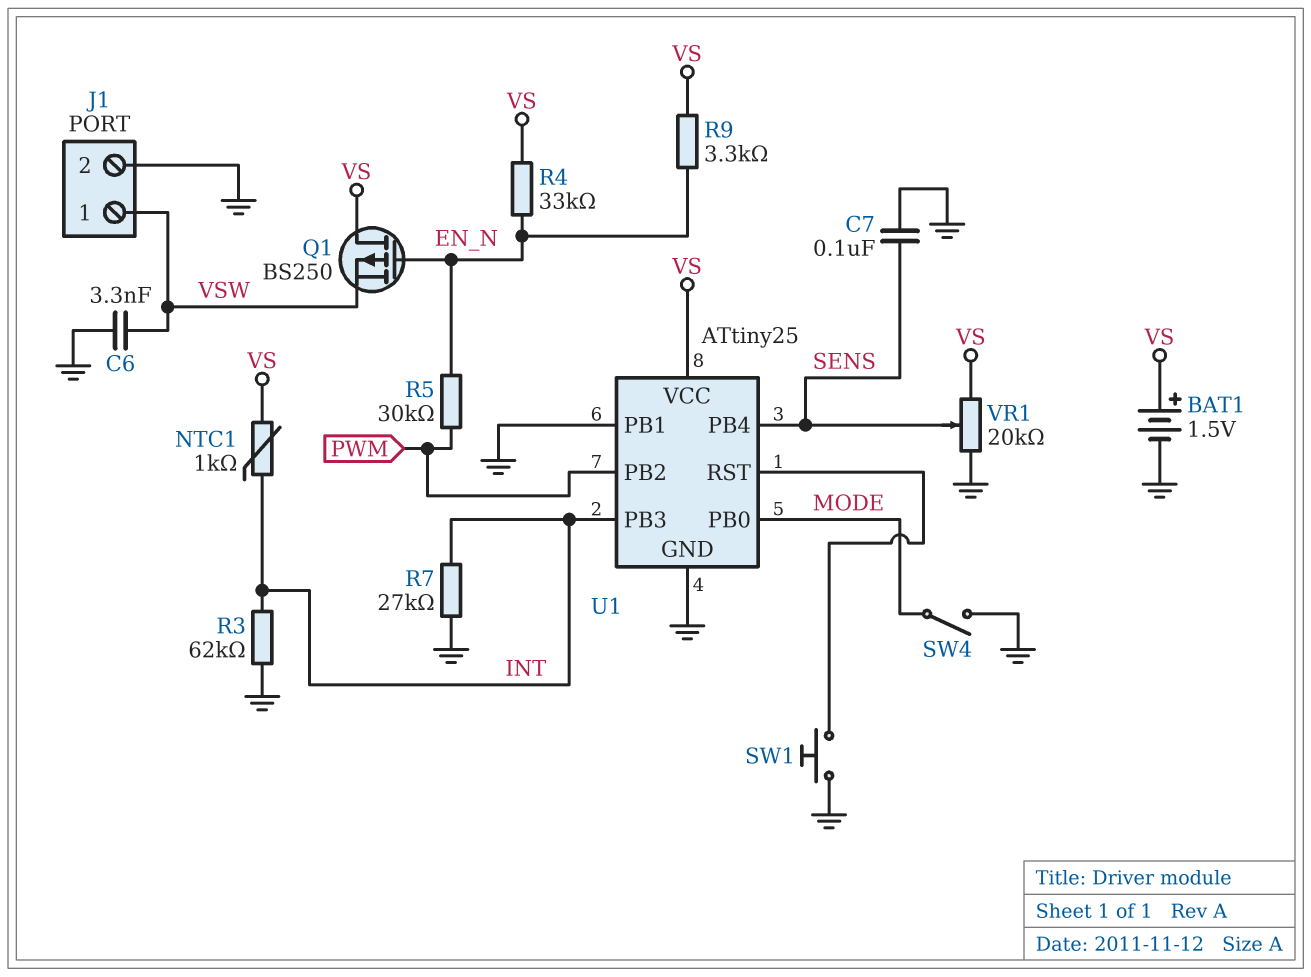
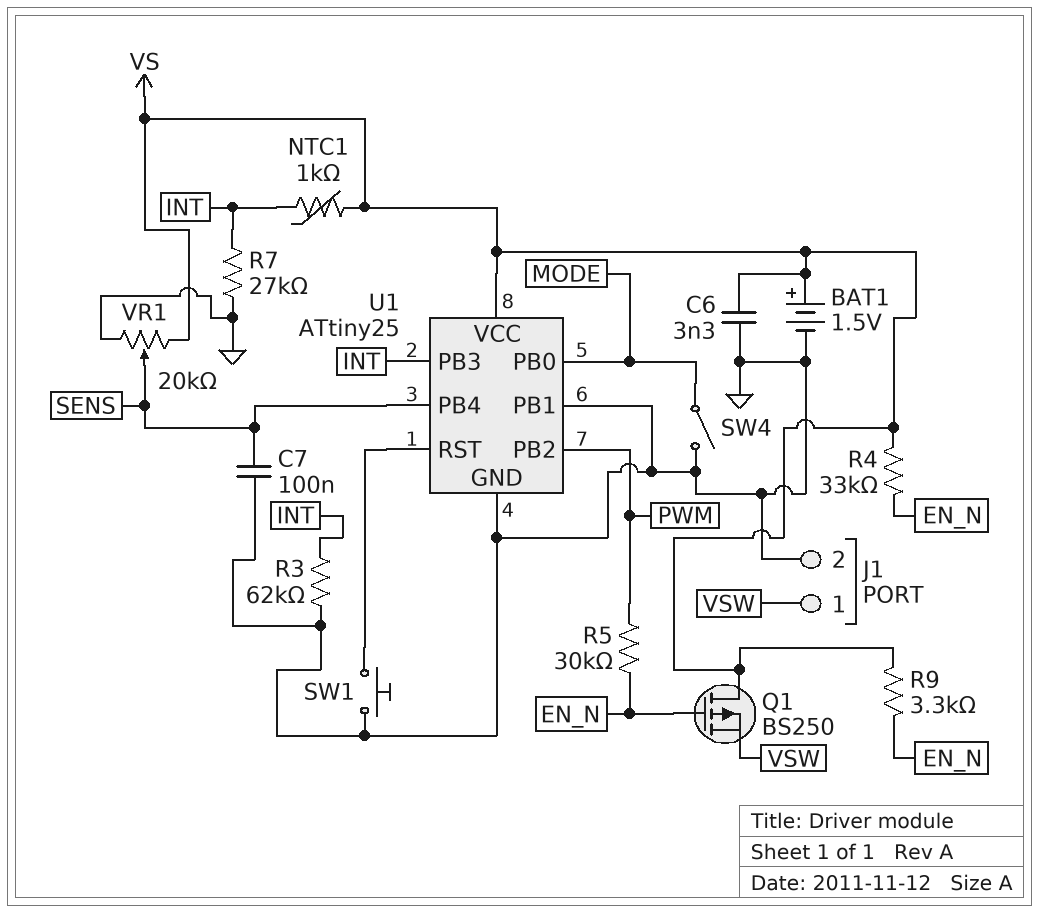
C6: 3.3nF (GND, VSW) -> 3.3nF (GND, VS)

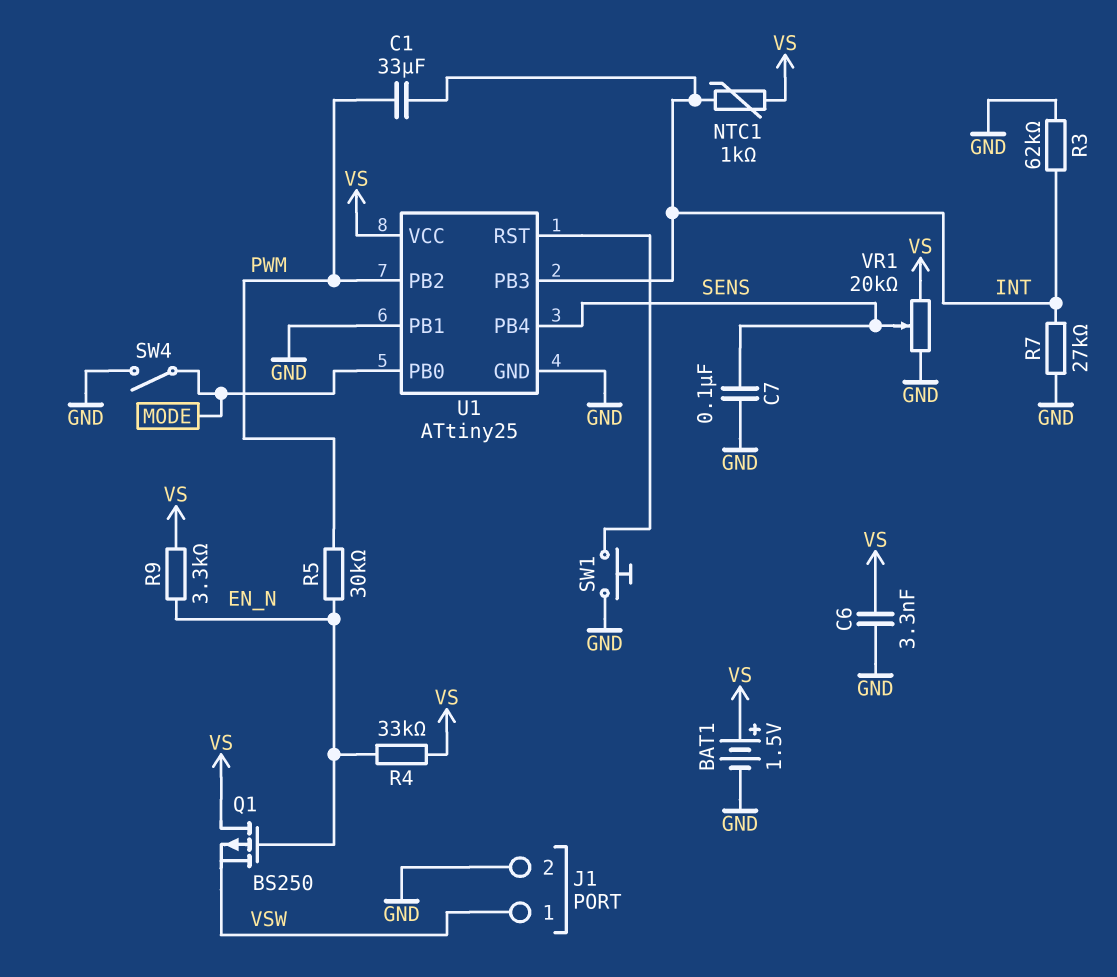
C1: none -> 33uF (INT, PWM)

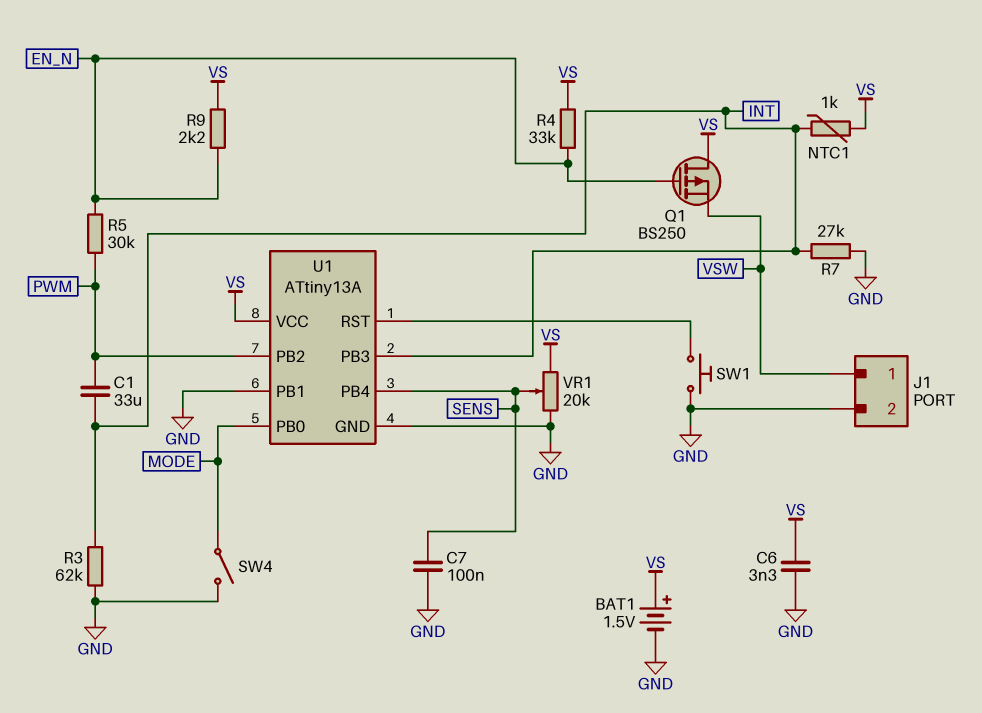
R9: 3.3k (EN_N, VS) -> 2.2k (EN_N, VS)
U1: ATtiny25 -> ATtiny13A

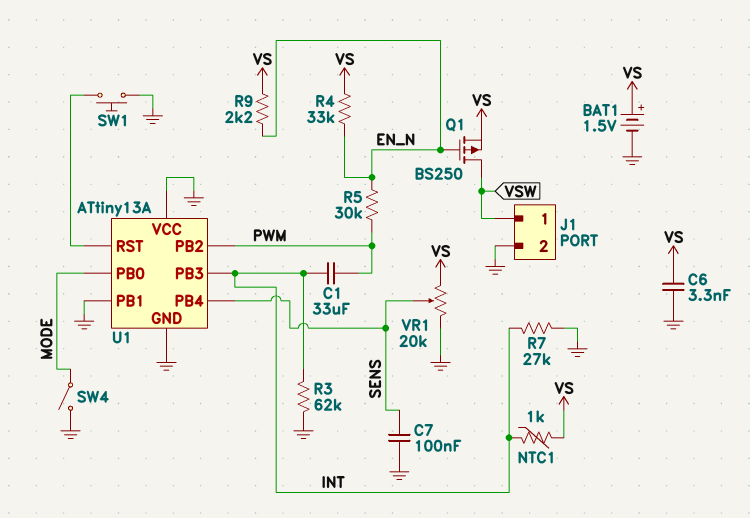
Q1: PMOS BS250 (G EN_N, D VS, S VSW) -> PMOS BS250 (G EN_N, D VSW, S VS)
U1 pin VCC: VS -> GND

